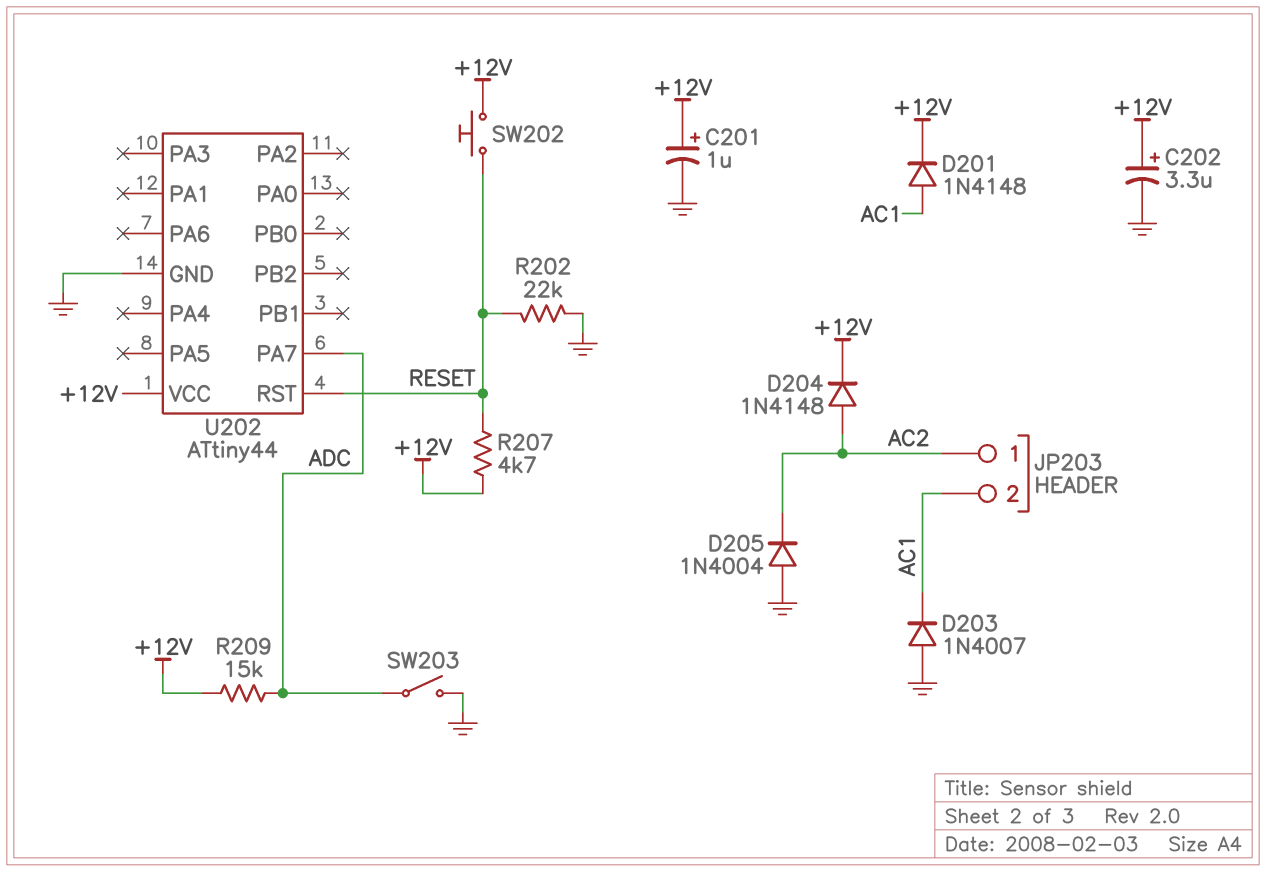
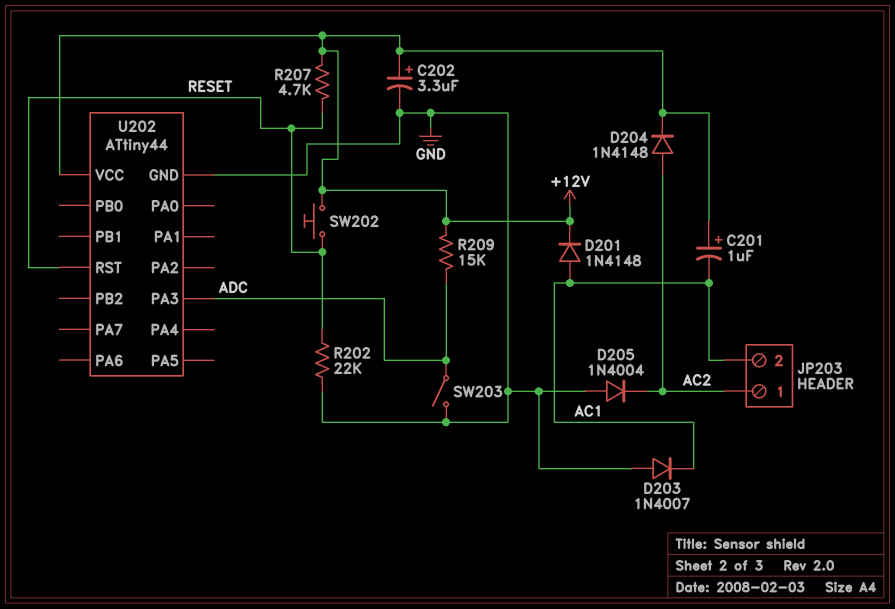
C201: 1uF (plus +12V, minus GND) -> 1uF (plus +12V, minus AC1)
U202 pin PA3: none -> ADC
U202 pin PA7: ADC -> none

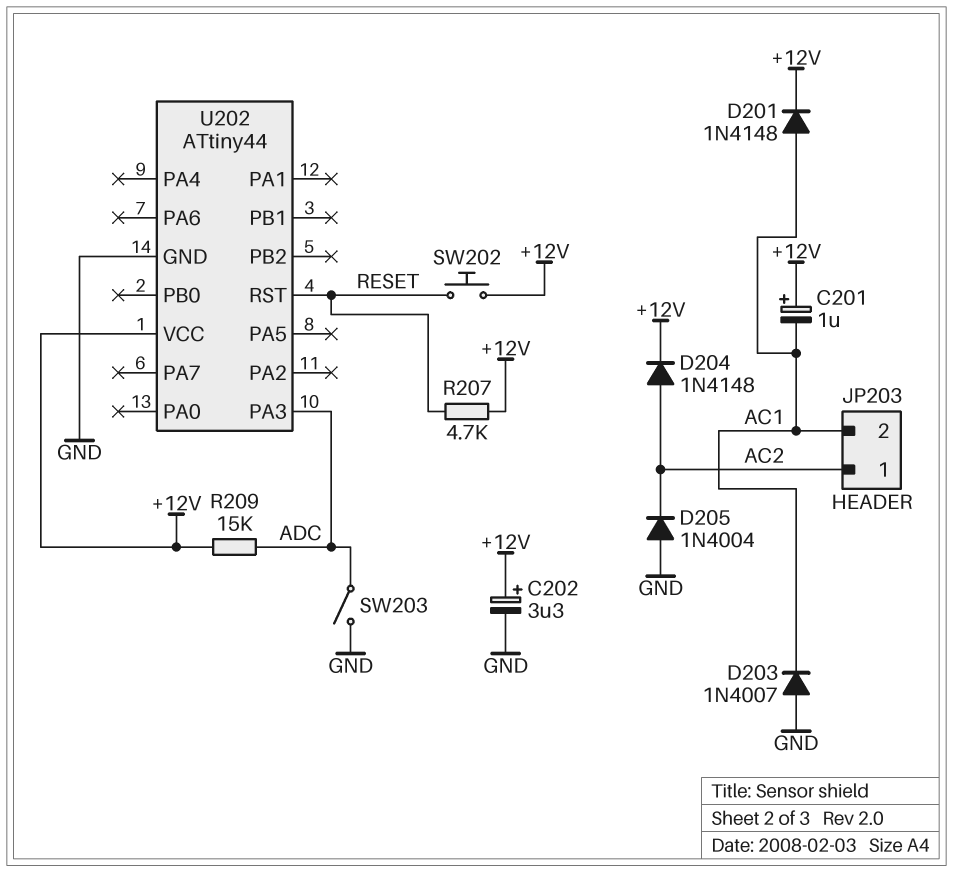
R202: 22k (GND, RESET) -> none

